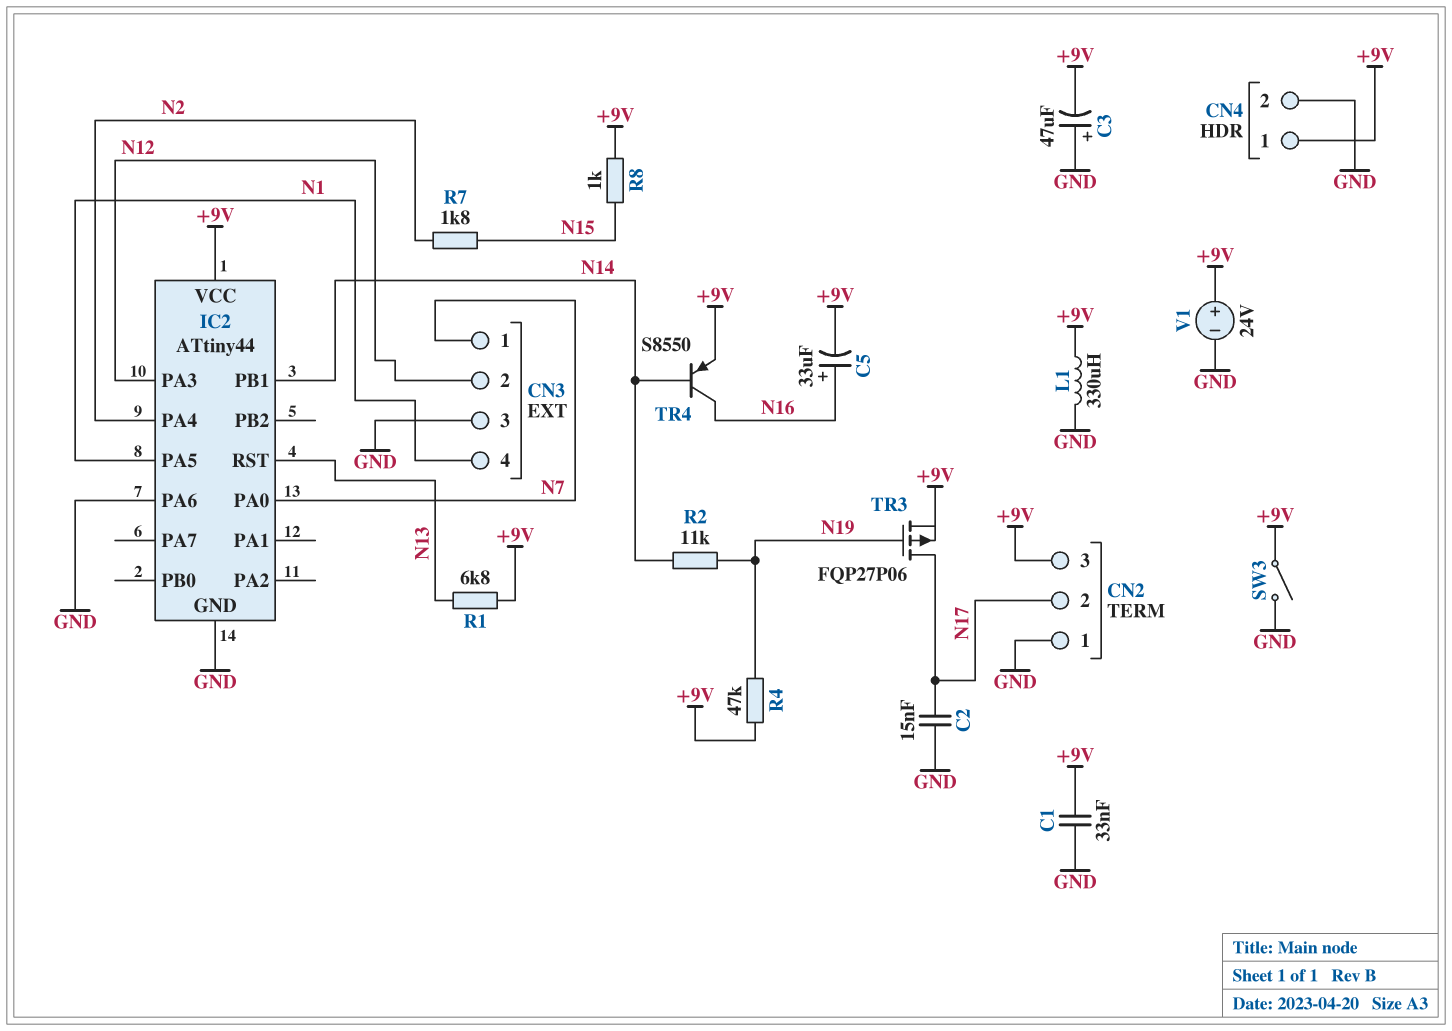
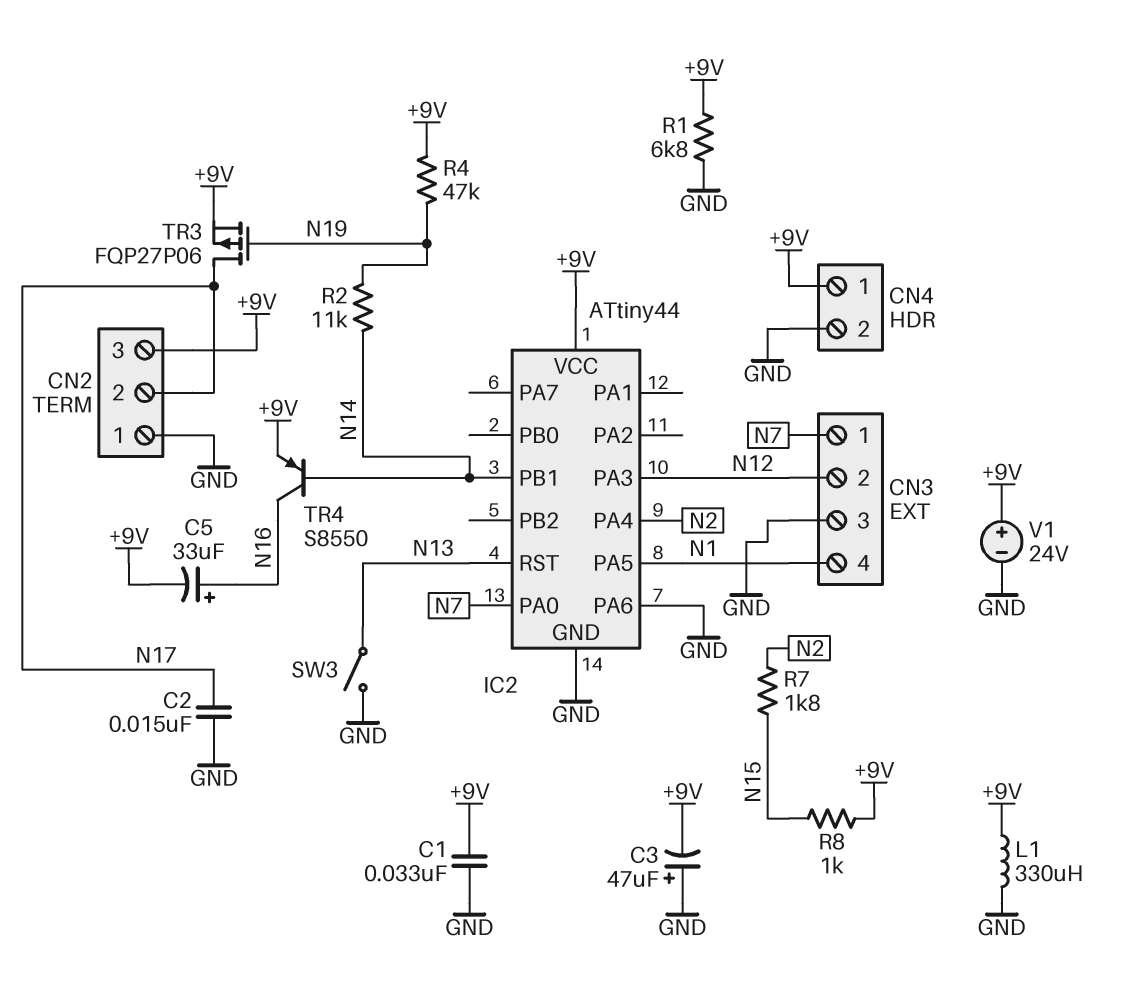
R1: 6.8k (+9V, N13) -> 6.8k (+9V, GND)
SW3: switch (+9V, GND) -> switch (GND, N13)

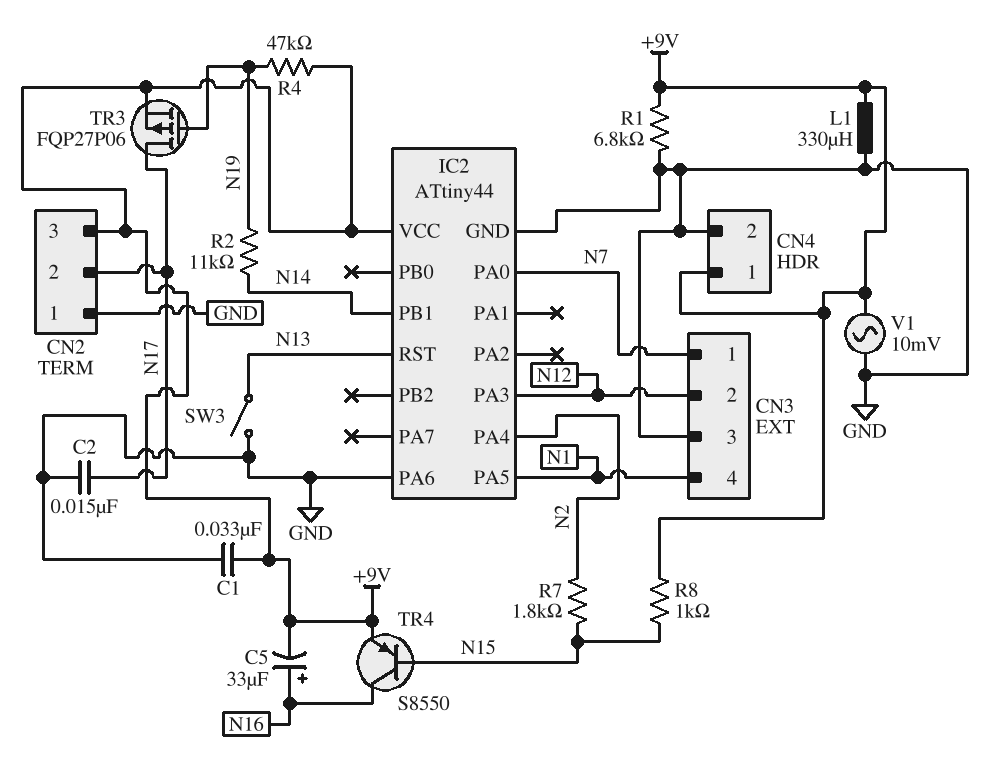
C3: 47uF (plus GND, minus +9V) -> none
TR4: PNP S8550 (B N14, C N16, E +9V) -> PNP S8550 (B N15, C N16, E +9V)
V1: 24V (plus +9V, minus GND) -> AC 10mV (+9V, GND)

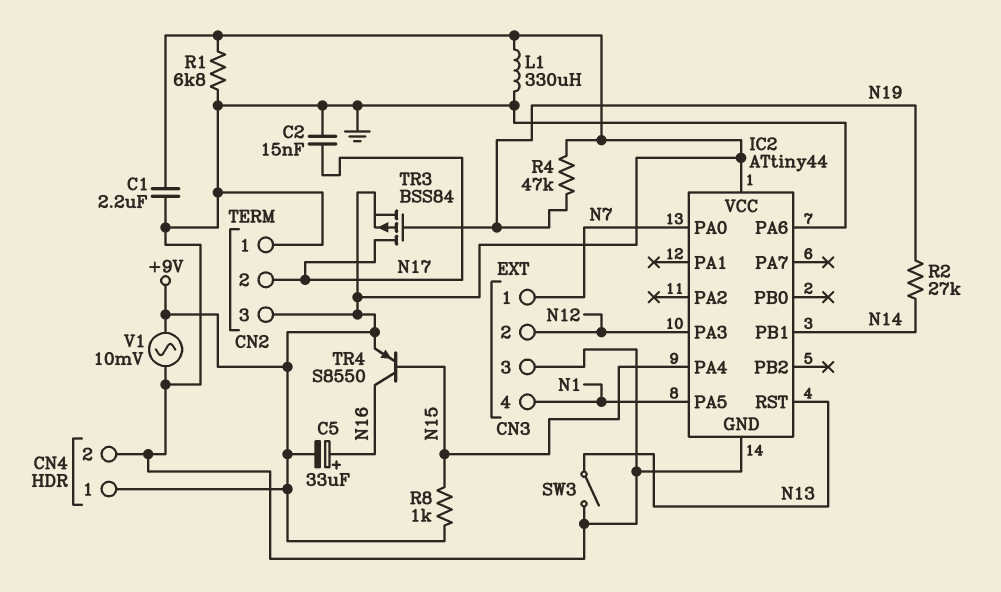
C1: 33nF (+9V, GND) -> 2.2uF (+9V, GND)
IC2 pin PA4: N2 -> N15
R2: 11k (N14, N19) -> 27k (N14, N19)
R7: 1.8k (N2, N15) -> none
TR3: PMOS FQP27P06 (G N19, D N17, S +9V) -> PMOS BSS84 (G N19, D N17, S +9V)

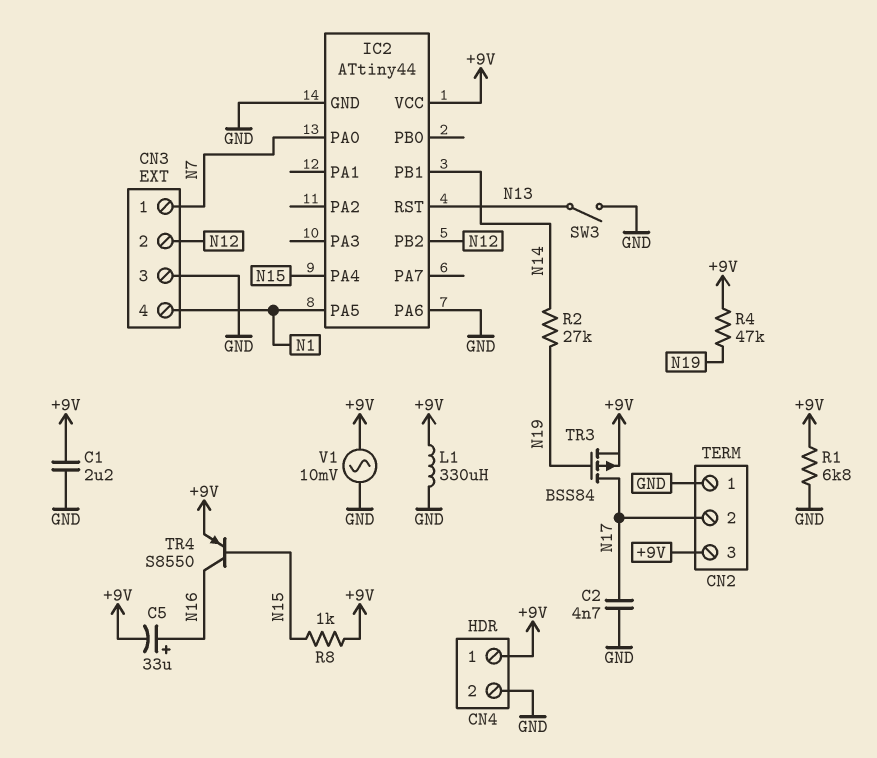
C2: 15nF (GND, N17) -> 4.7nF (GND, N17)
IC2 pin PA3: N12 -> none
IC2 pin PB2: none -> N12

